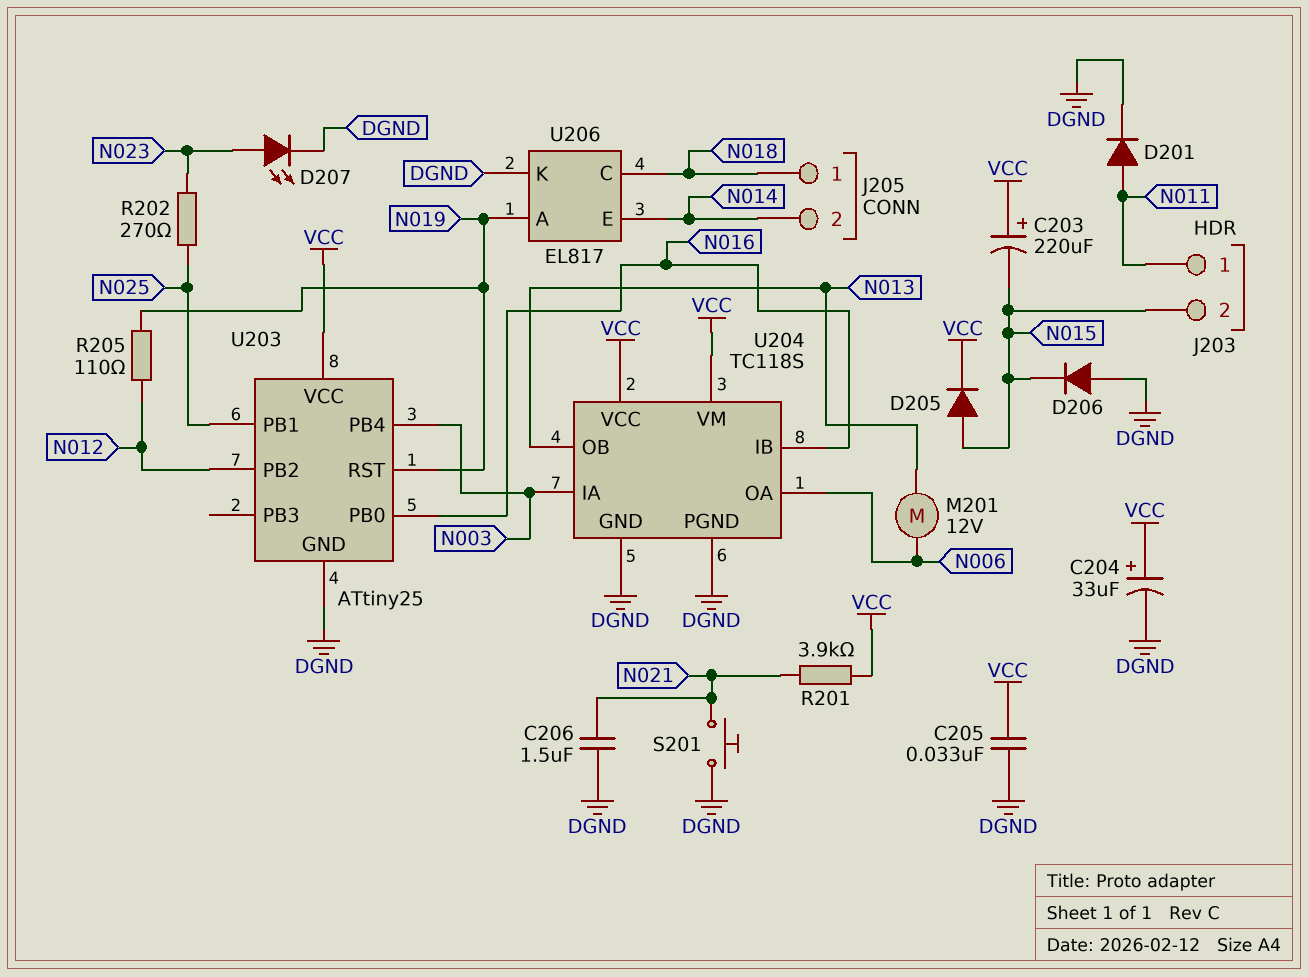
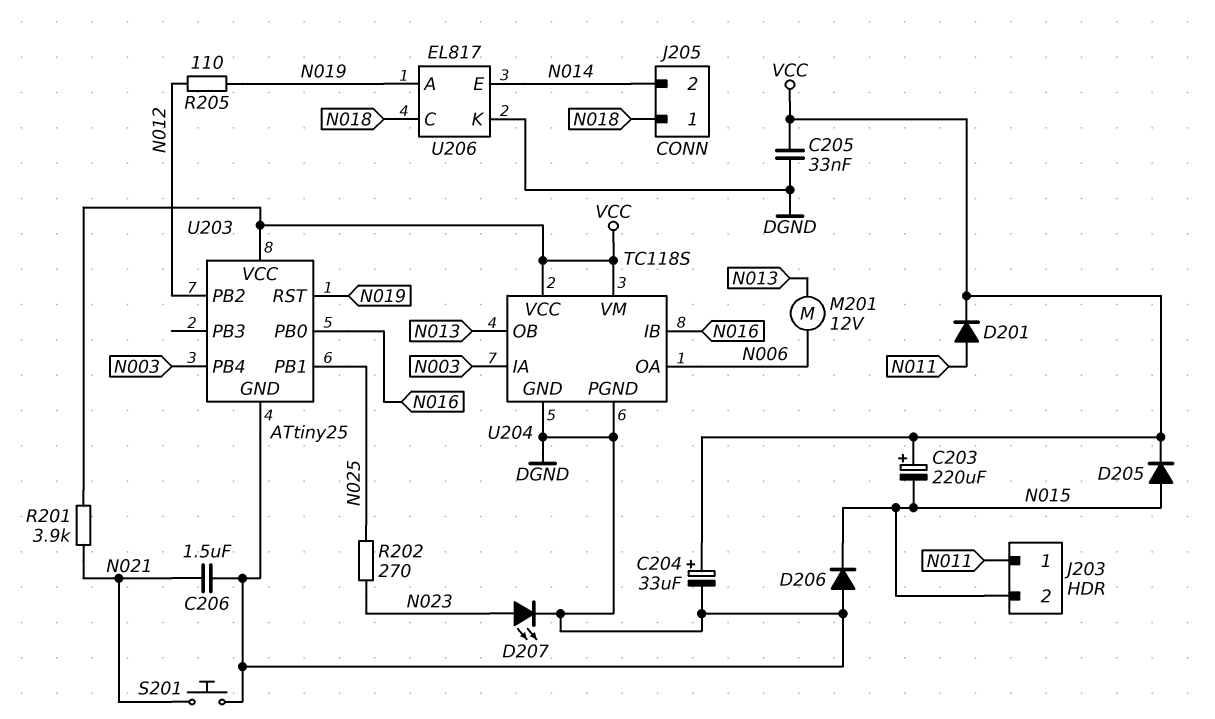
D201: diode (A N011, K DGND) -> diode (A N011, K VCC)

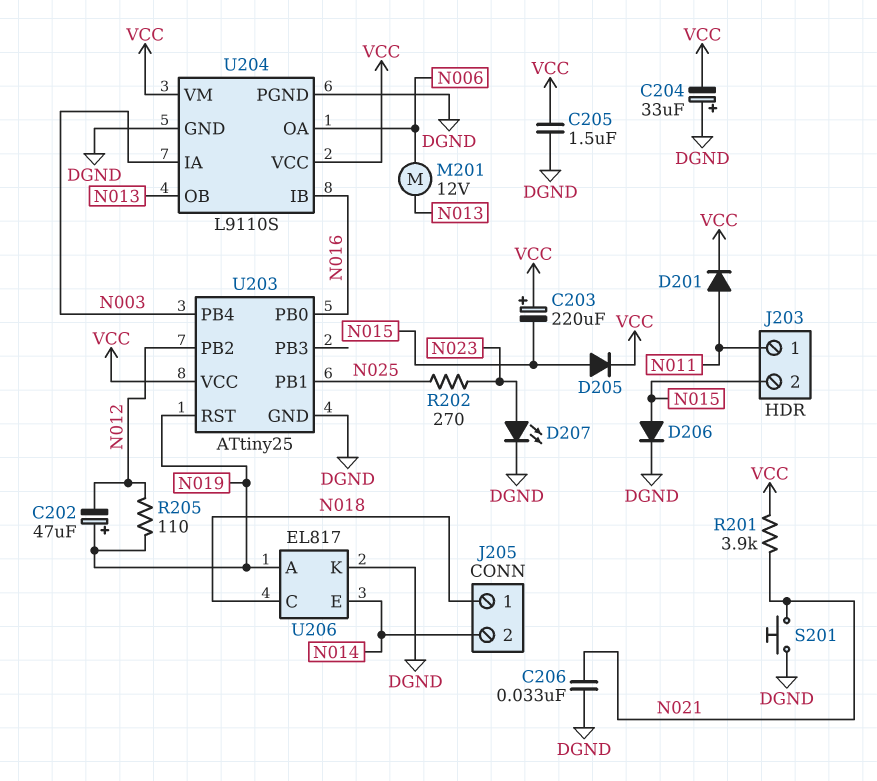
C202: none -> 47uF (plus N019, minus N012)
C204: 33uF (plus VCC, minus DGND) -> 33uF (plus DGND, minus VCC)
C205: 33nF (DGND, VCC) -> 1.5uF (DGND, VCC)
C206: 1.5uF (DGND, N021) -> 33nF (DGND, N021)
D206: diode (A DGND, K N015) -> diode (A N015, K DGND)
U204: TC118S -> L9110S

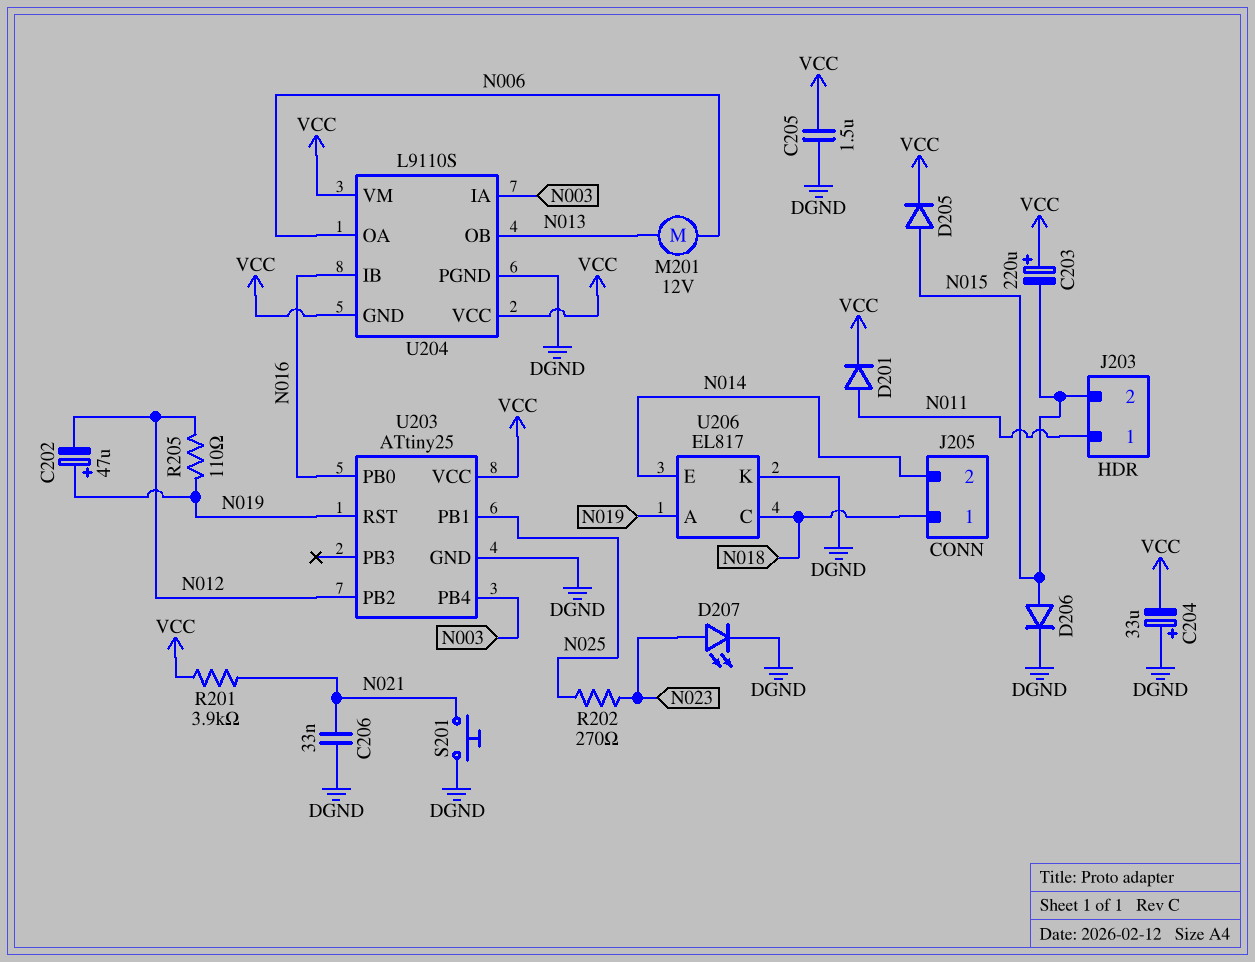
U204 pin GND: DGND -> VCC

